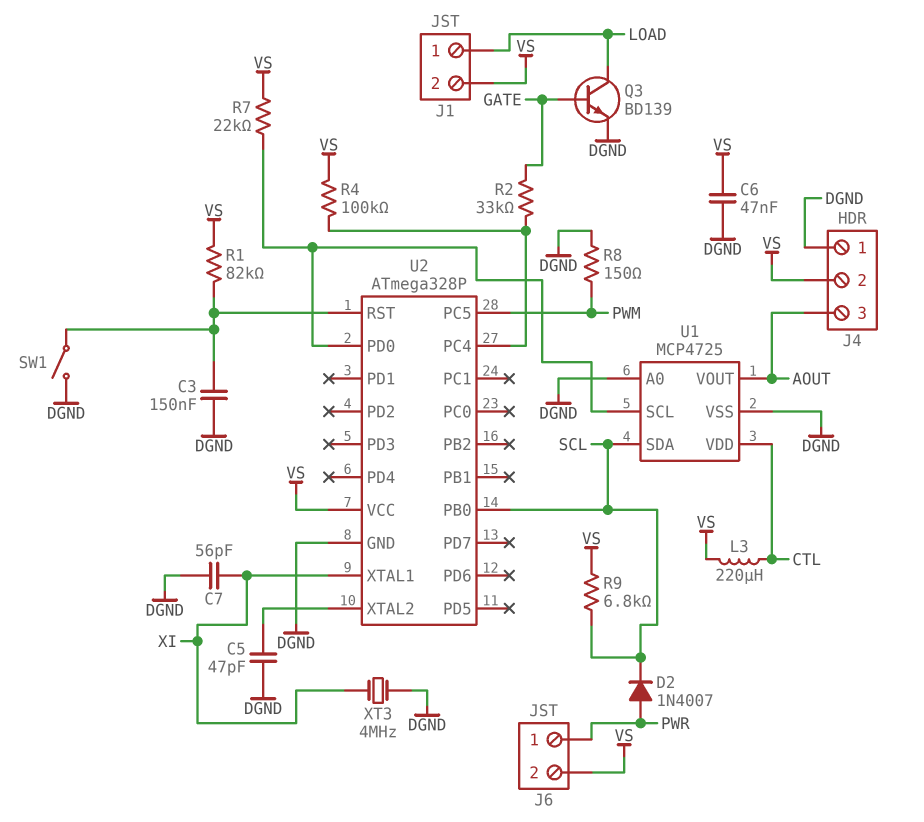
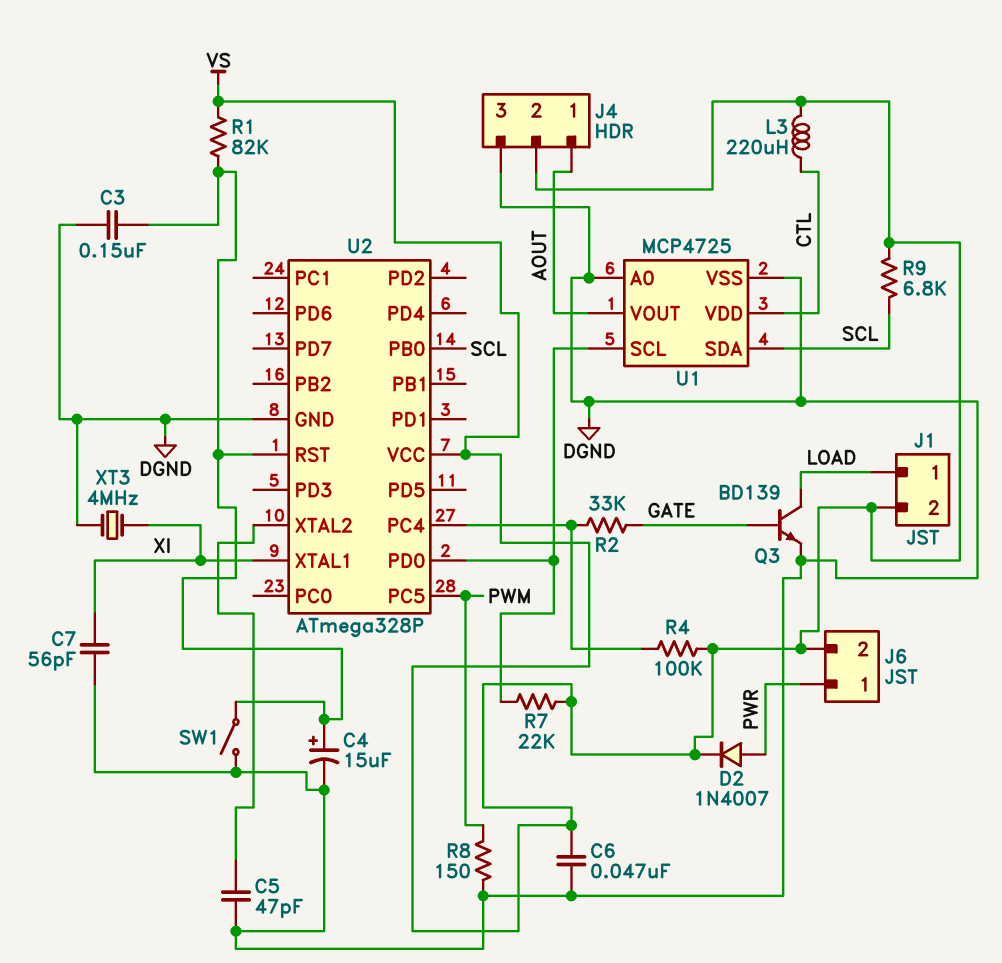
C4: none -> 15uF (plus U2/RST, minus DGND)
D2: diode 1N4007 (A PWR, K SCL) -> diode 1N4007 (A PWR, K VS)
J4 pin 1: DGND -> AOUT
J4 pin 3: AOUT -> DGND

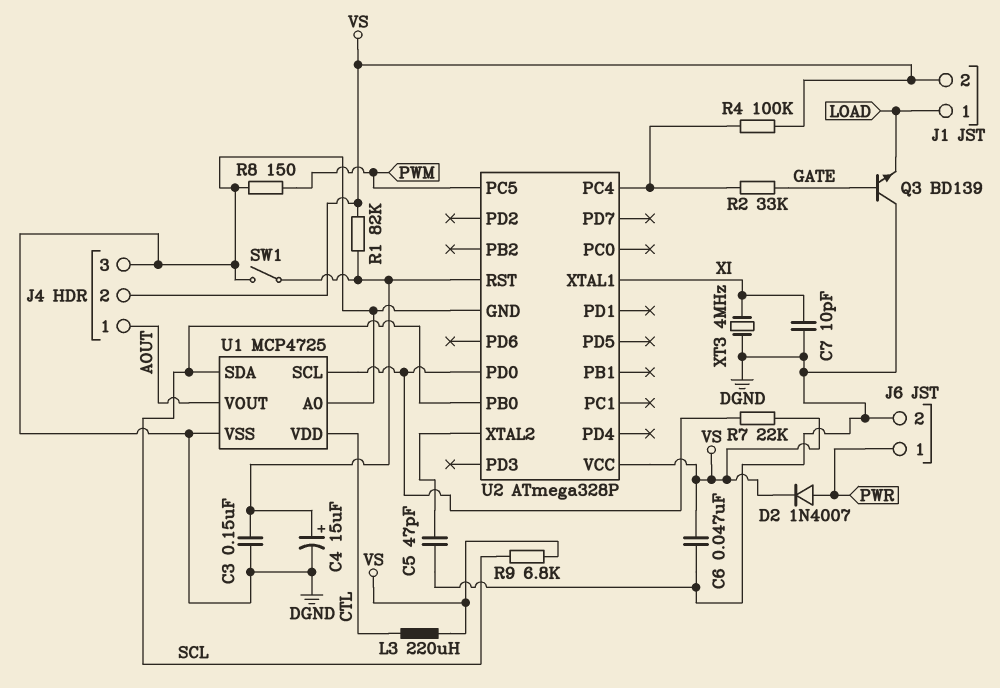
C7: 56pF (DGND, XI) -> 10pF (DGND, XI)
J6 pin 2: VS -> DGND
Q3: NPN BD139 (B GATE, C LOAD, E DGND) -> NPN BD139 (B GATE, C DGND, E LOAD)

